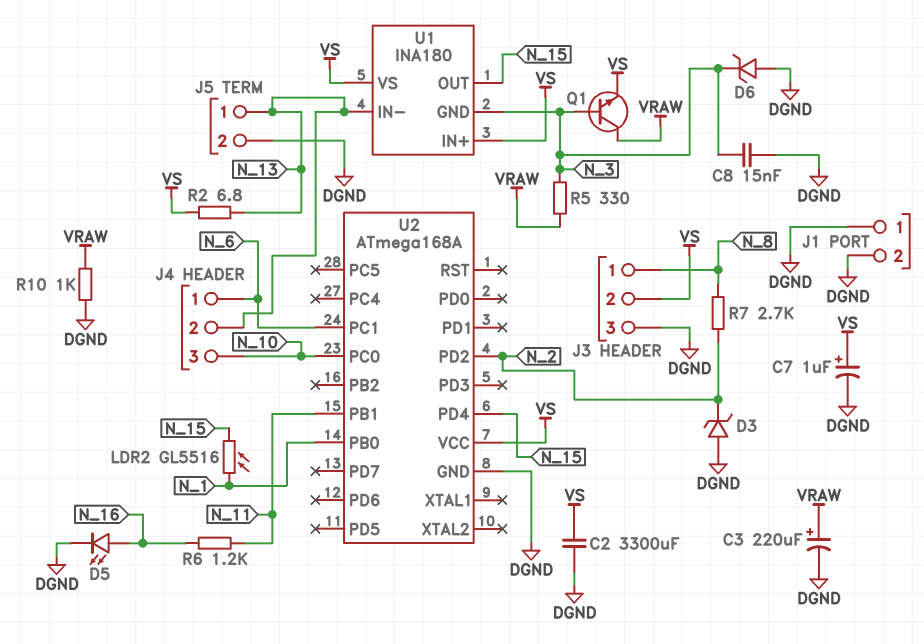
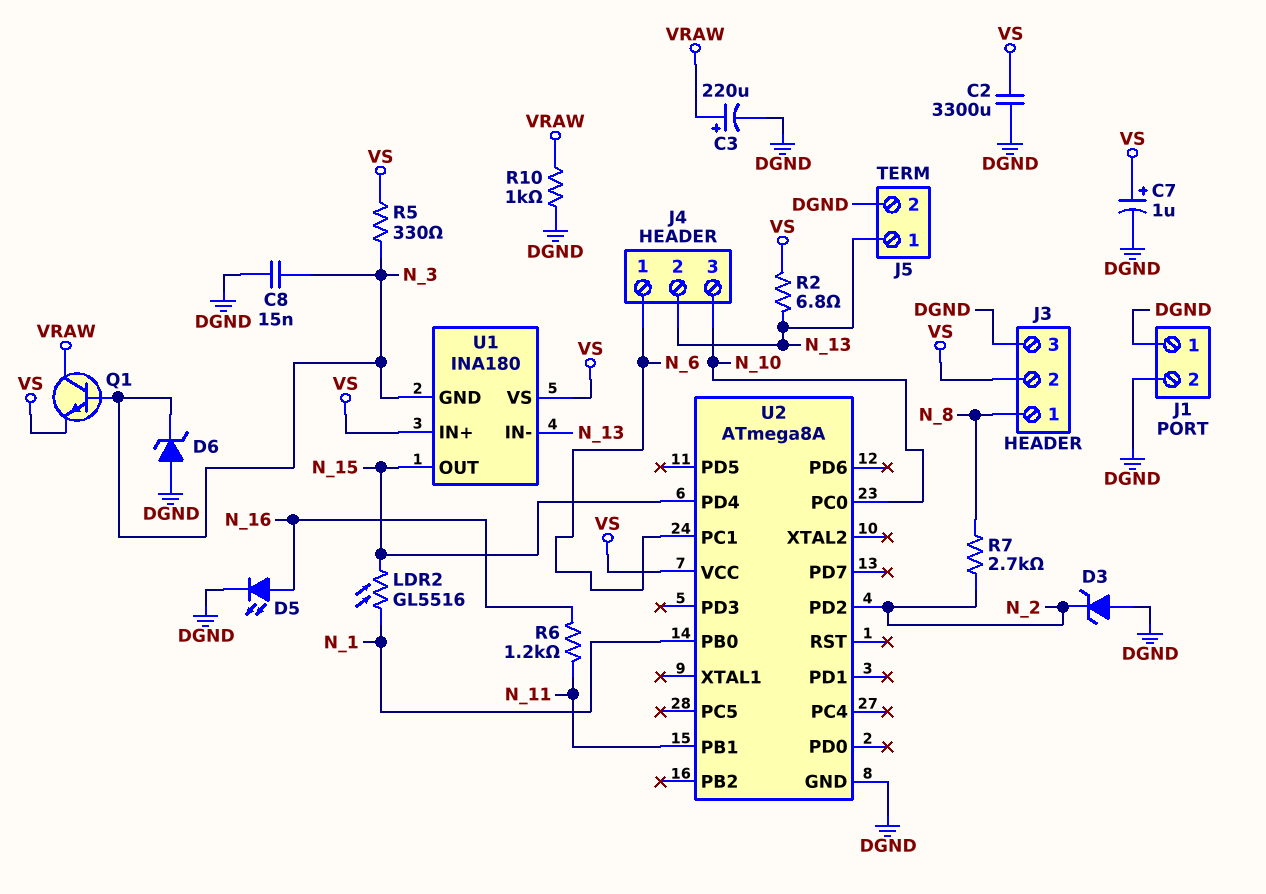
R5: 330 (N_3, VRAW) -> 330 (N_3, VS)
U2: ATmega168A -> ATmega8A

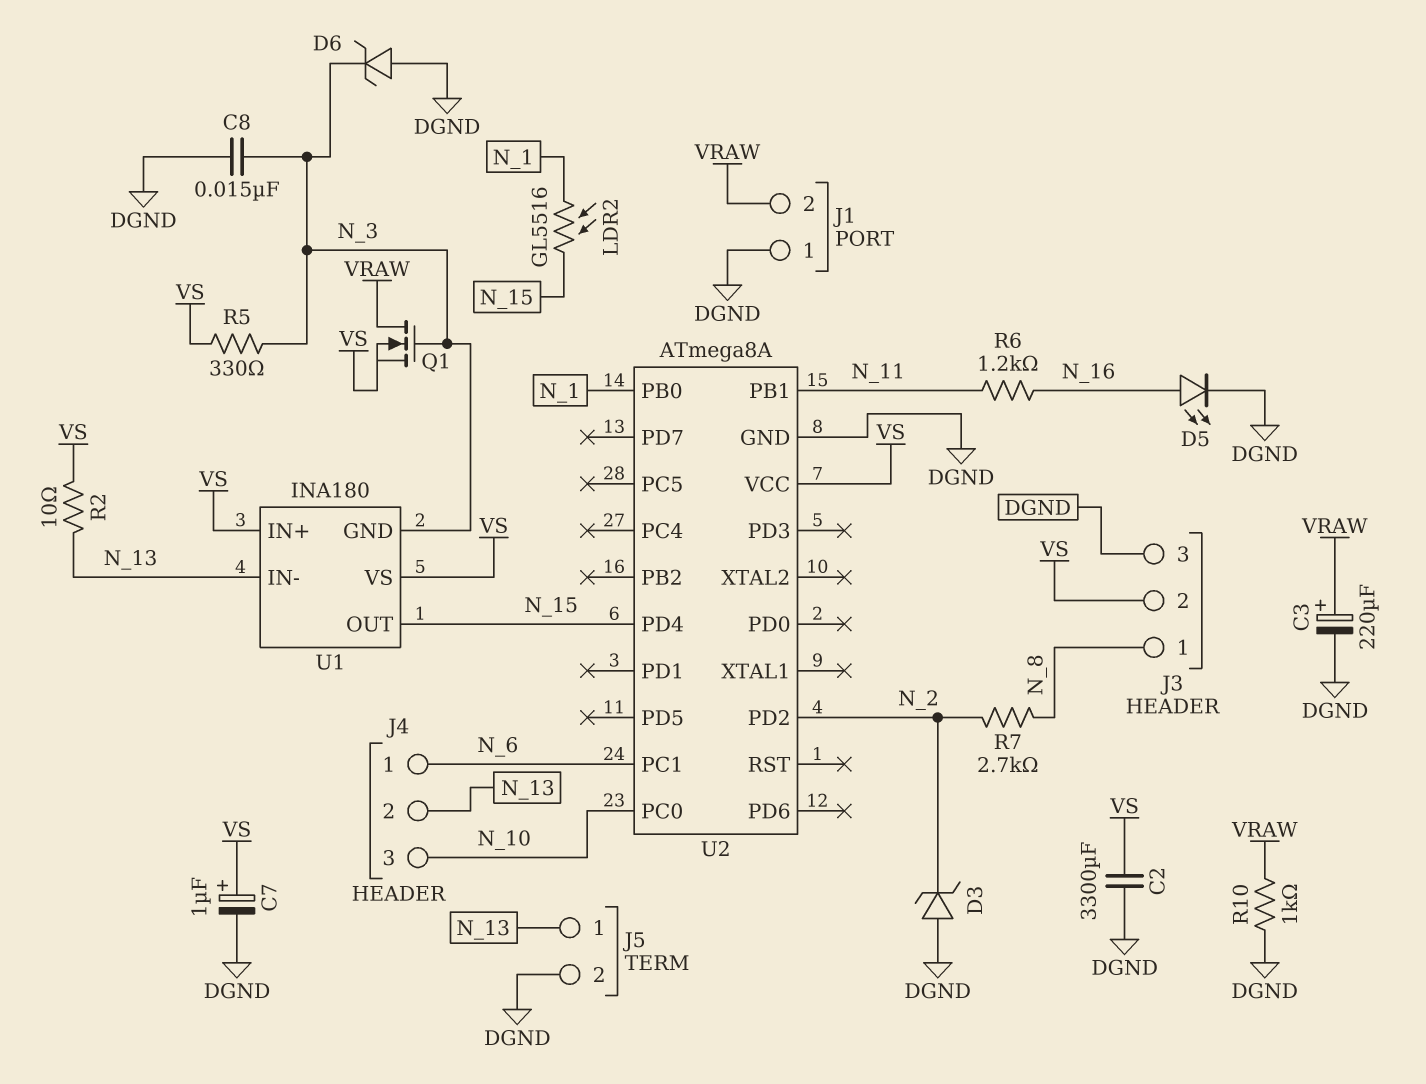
J1 pin 2: DGND -> VRAW
Q1: NPN (B N_3, C VRAW, E VS) -> NMOS (G N_3, D VRAW, S VS)
R2: 6.8 (N_13, VS) -> 10 (N_13, VS)

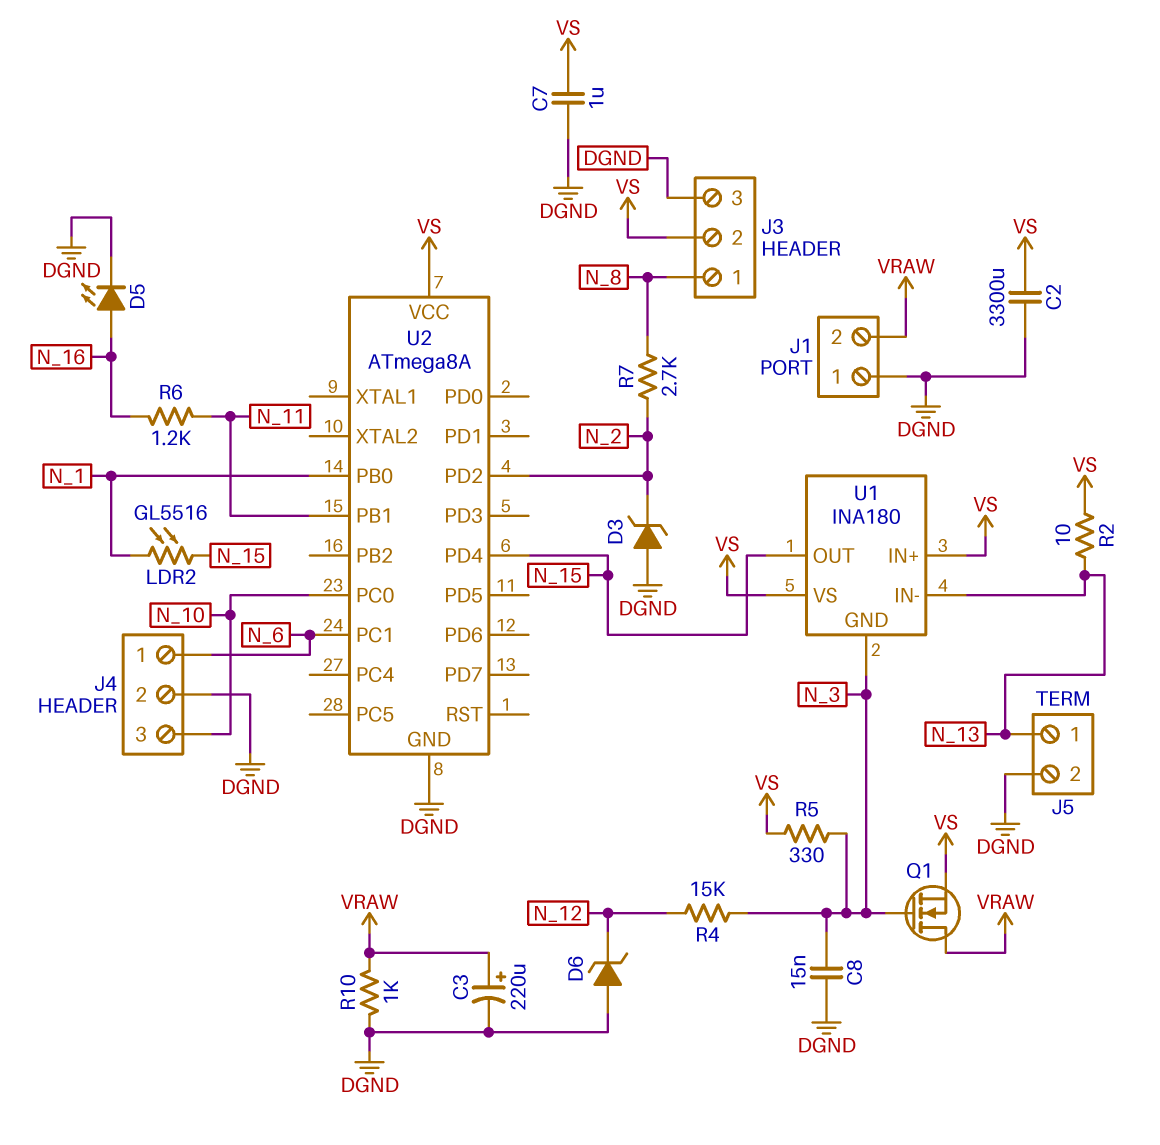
C7: 1uF (plus VS, minus DGND) -> 1uF (DGND, VS)
D6: zener (A DGND, K N_3) -> zener (A DGND, K N_12)
J4 pin 2: N_13 -> DGND
R4: none -> 15k (N_3, N_12)

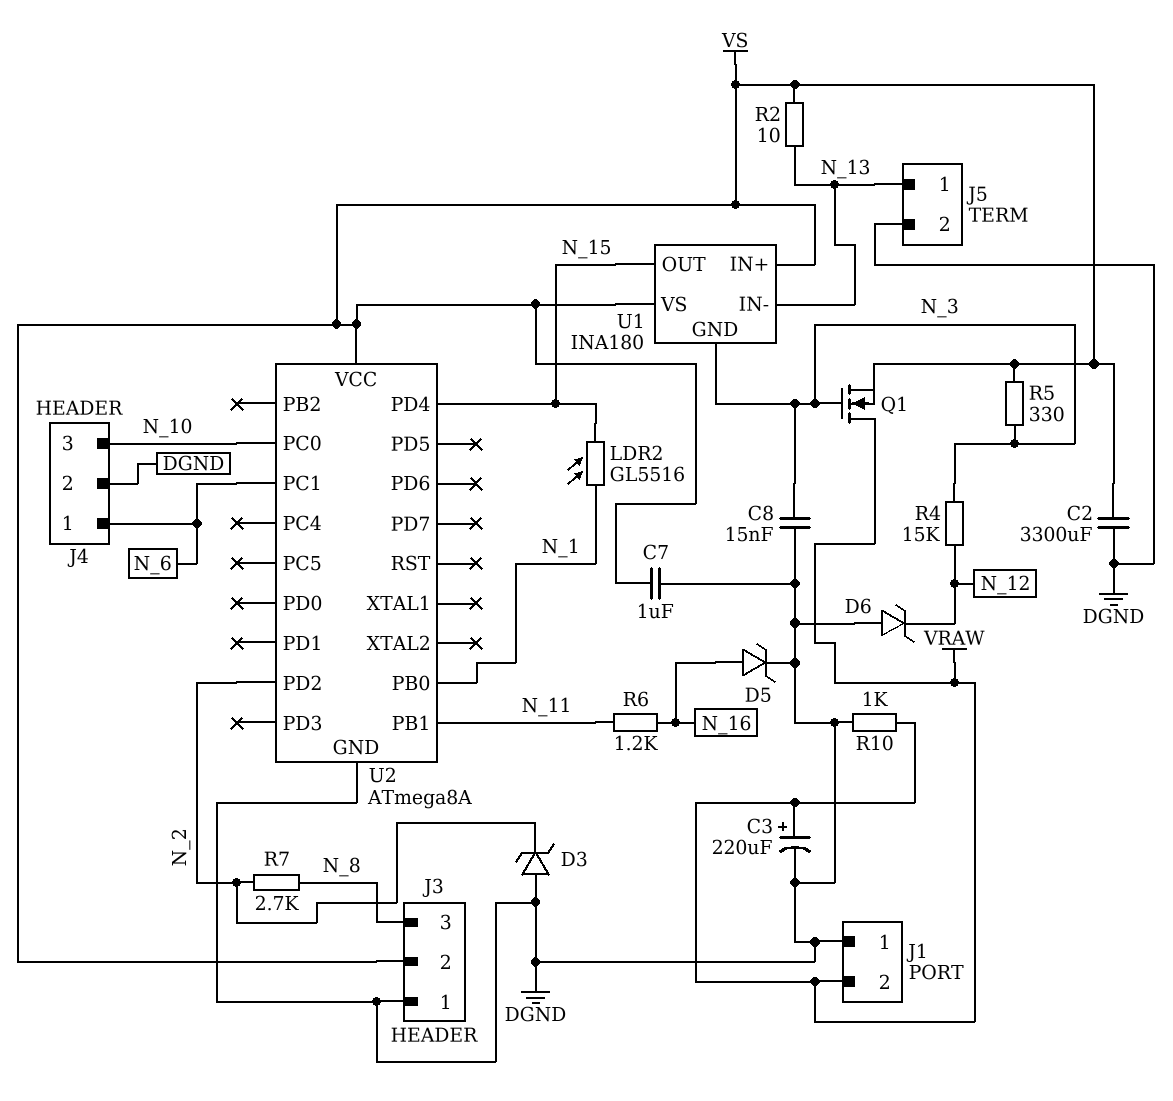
D5: LED (A N_16, K DGND) -> zener (A N_16, K DGND)
J3 pin 1: N_8 -> DGND
J3 pin 3: DGND -> N_8

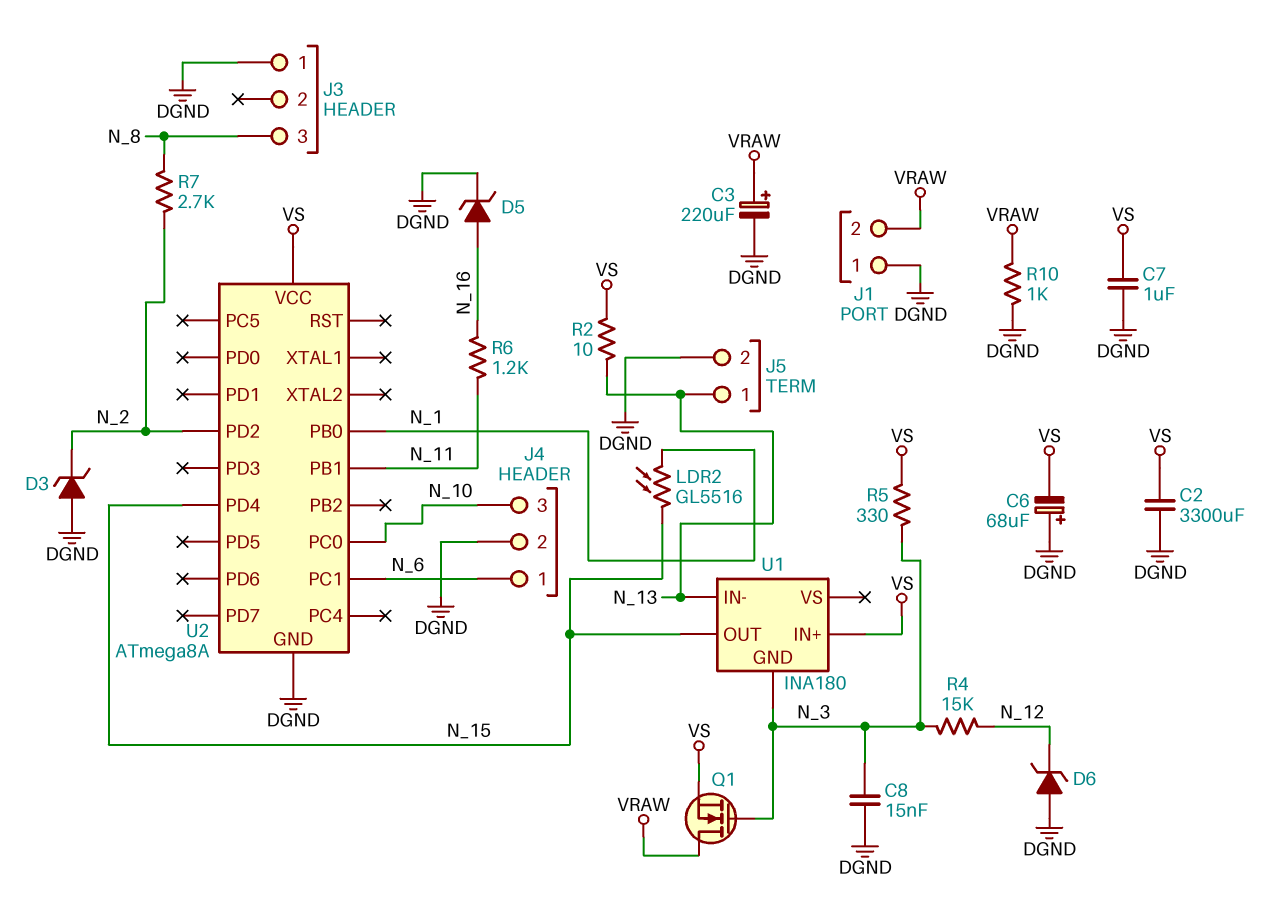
C6: none -> 68uF (plus DGND, minus VS)
J3 pin 2: VS -> none
U1 pin VS: VS -> none

